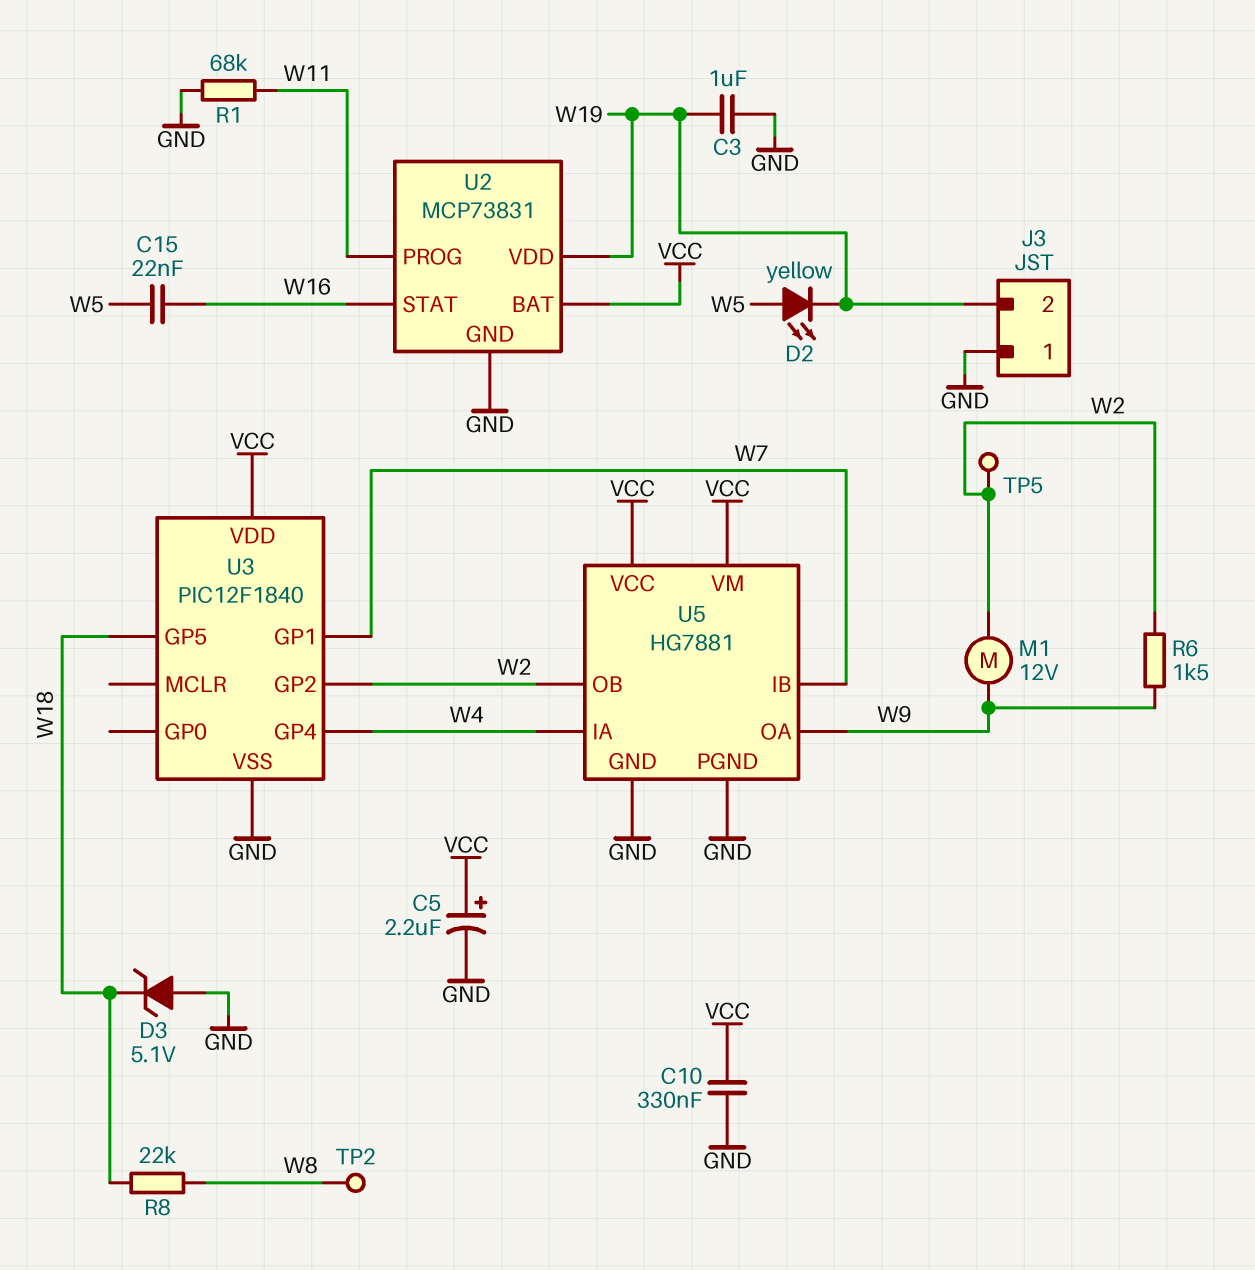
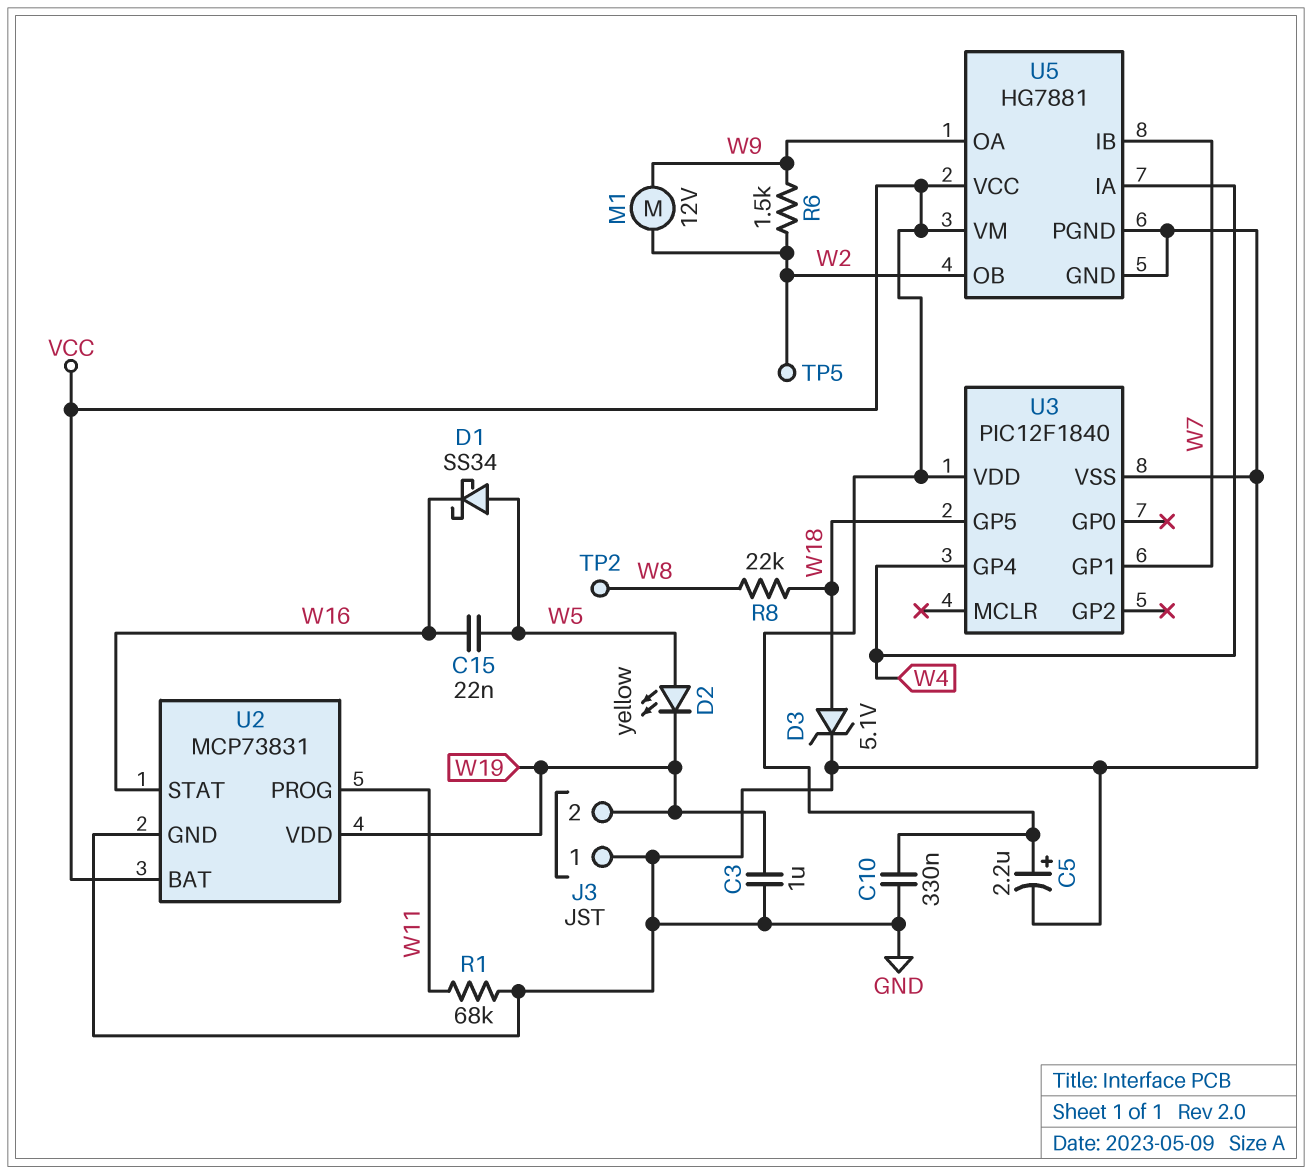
D1: none -> schottky SS34 (A W5, K W16)
D3: zener 5.1V (A GND, K W18) -> zener 5.1V (A W18, K GND)
U3 pin GP2: W2 -> none

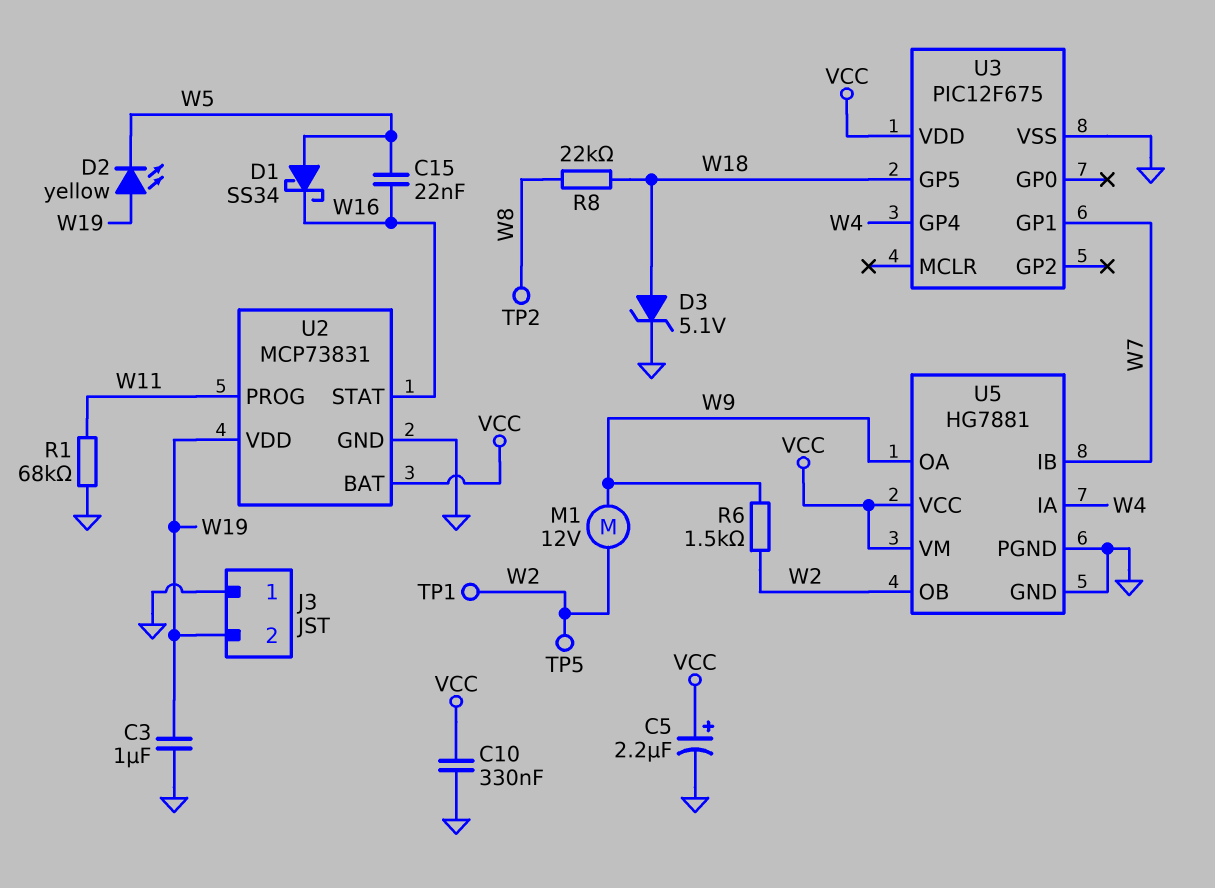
D2: LED yellow (A W5, K W19) -> LED yellow (A W19, K W5)
TP1: none -> test point (W2)
U3: PIC12F1840 -> PIC12F675

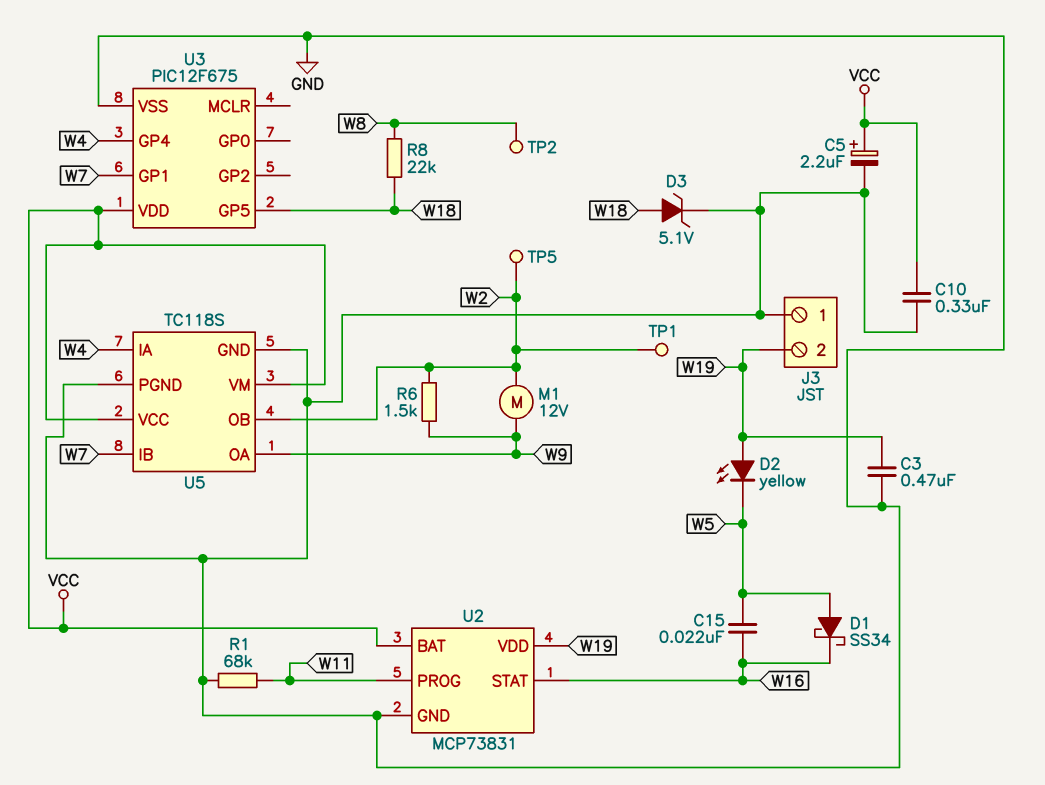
C3: 1uF (GND, W19) -> 470nF (GND, W19)
U5: HG7881 -> TC118S

